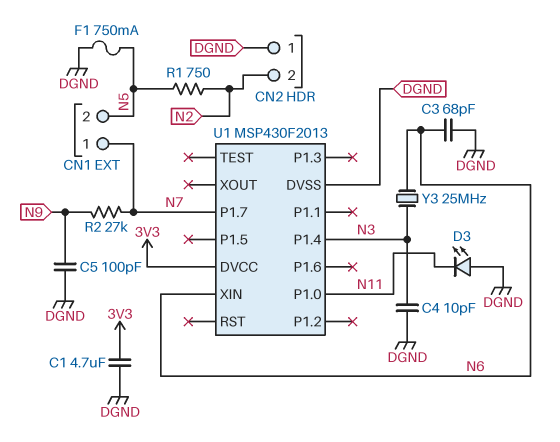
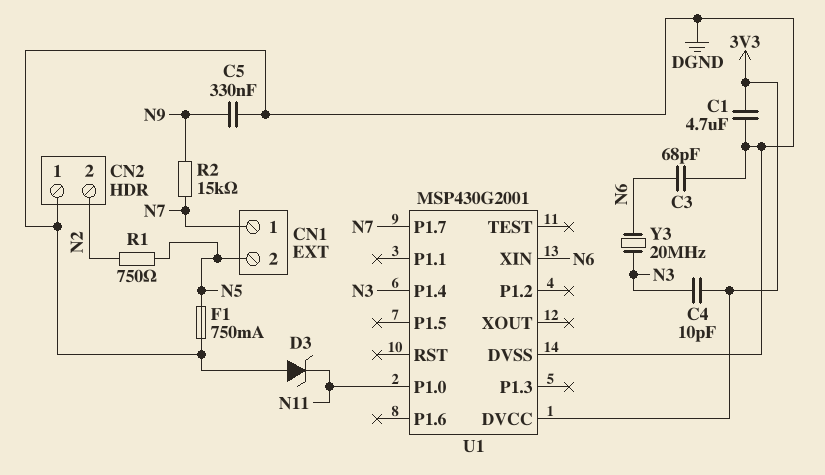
C4: 10pF (DGND, N3) -> 10pF (3V3, N3)
C5: 100pF (DGND, N9) -> 330nF (DGND, N9)
D3: LED (A DGND, K N11) -> zener (A DGND, K N11)
R2: 27k (N7, N9) -> 15k (N7, N9)
U1: MSP430F2013 -> MSP430G2001
Y3: 25MHz (N3, N6) -> 20MHz (N3, N6)

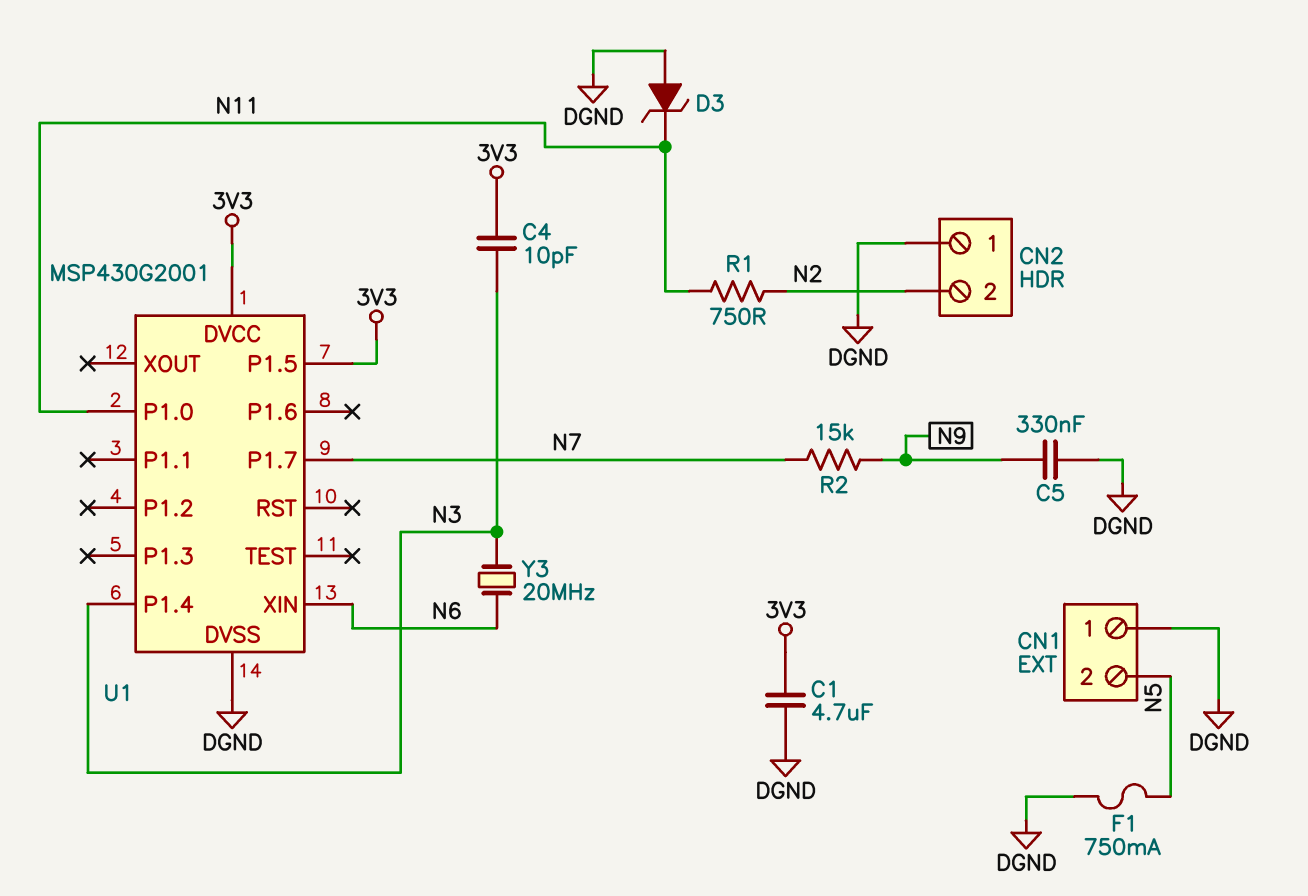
C3: 68pF (DGND, N6) -> none
CN1 pin 1: N7 -> DGND
R1: 750 (N2, N5) -> 750 (N2, N11)
U1 pin P1.5: none -> 3V3

